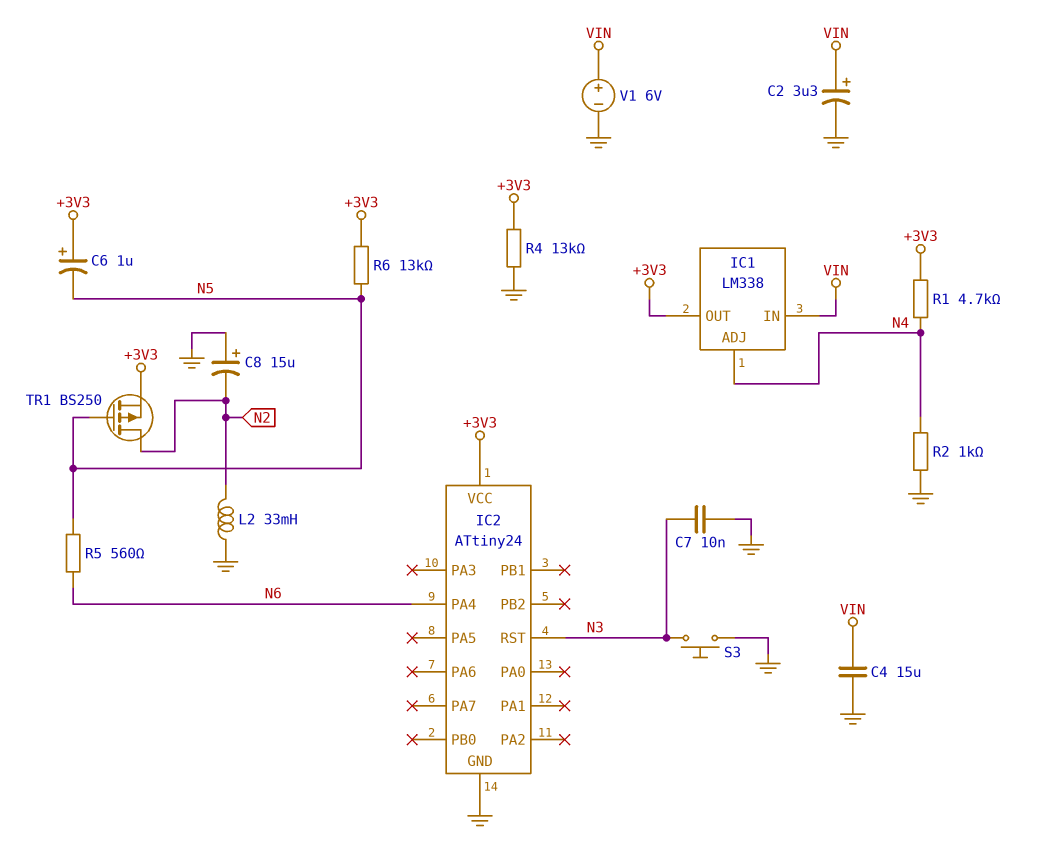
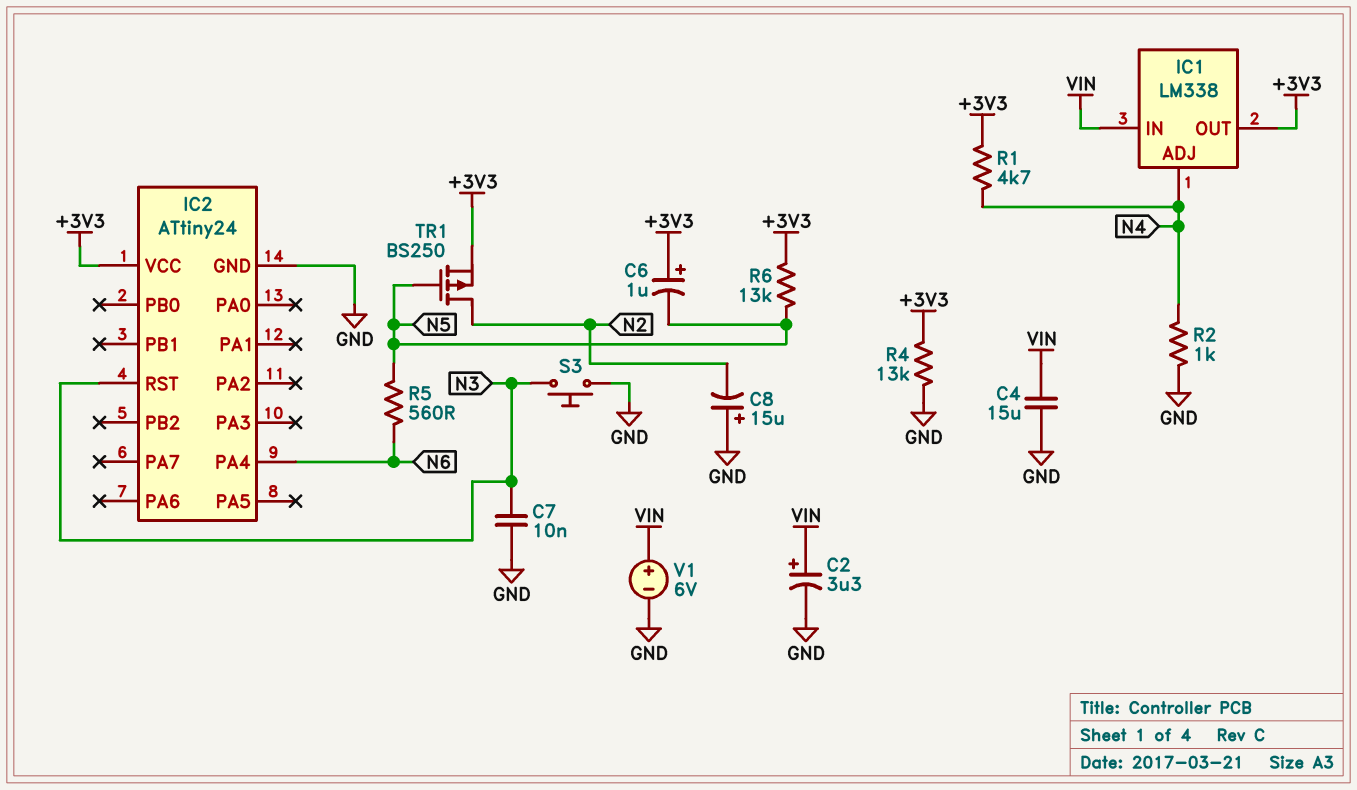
L2: 33mH (GND, N2) -> none

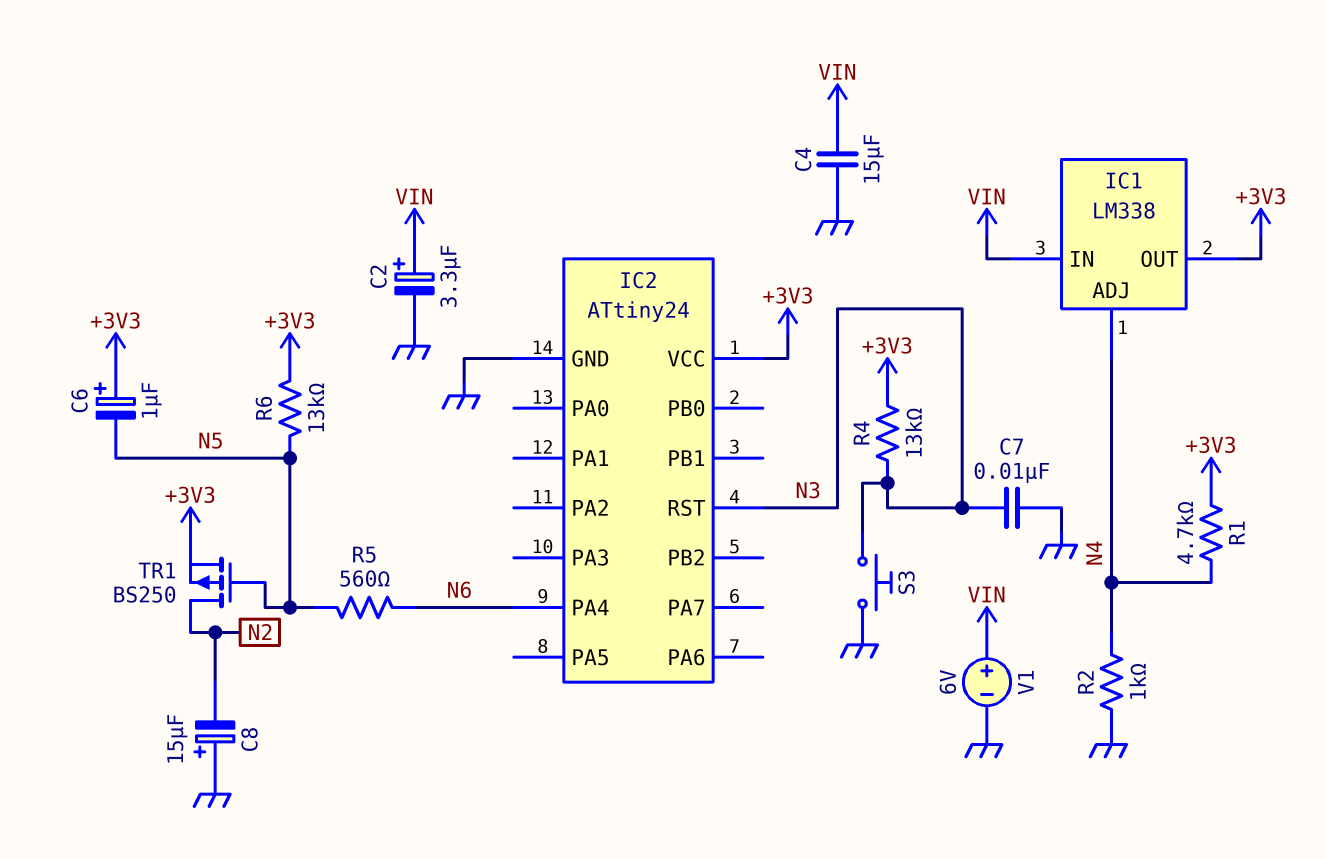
R4: 13k (+3V3, GND) -> 13k (+3V3, N3)

